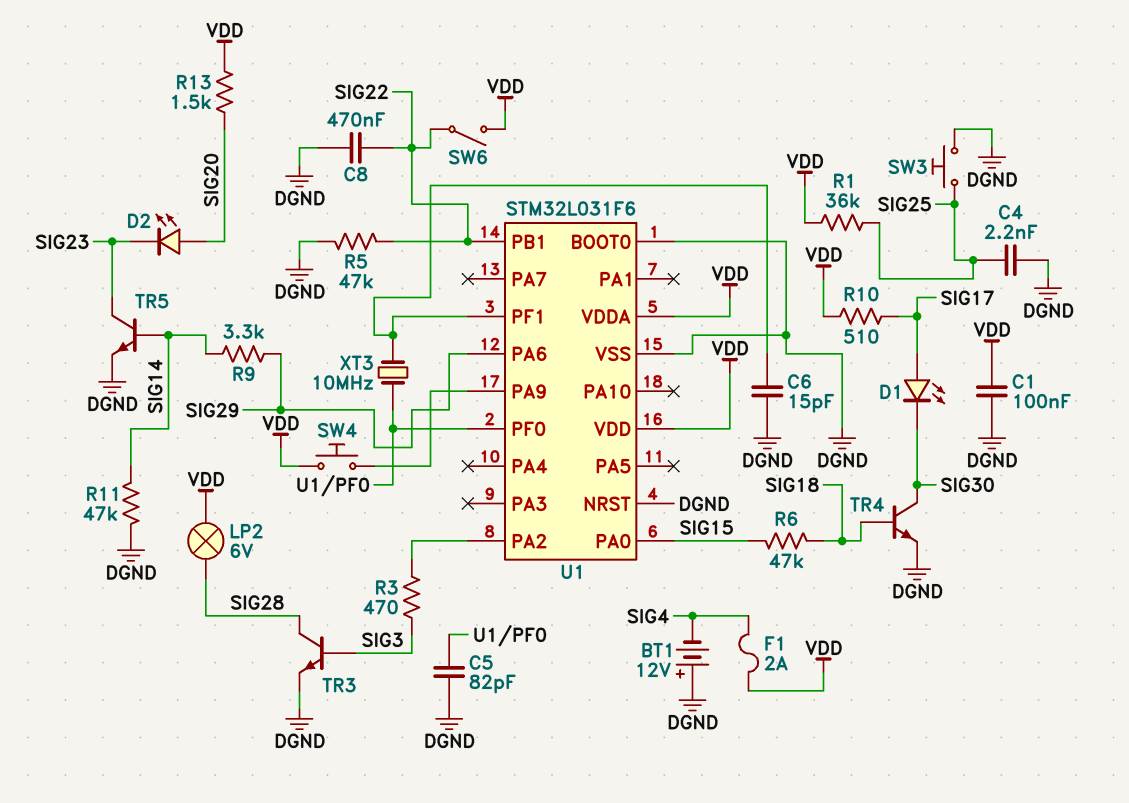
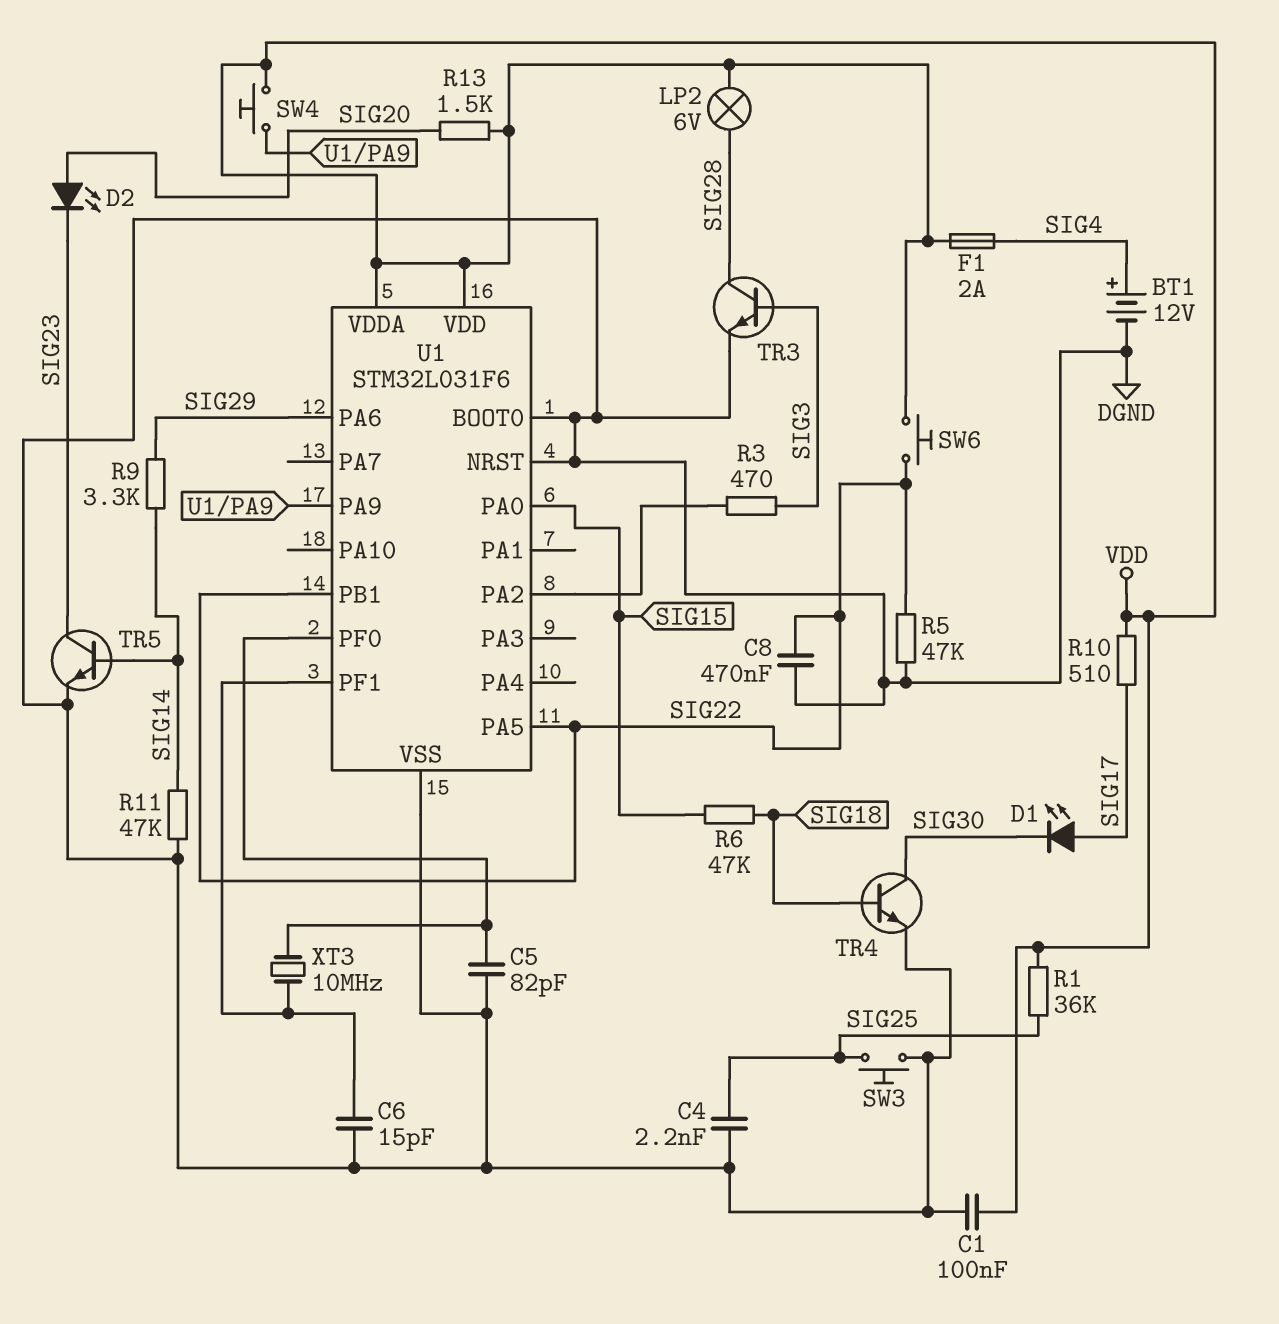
BT1: 12V (plus DGND, minus SIG4) -> 12V (plus SIG4, minus DGND)
SW6: switch (SIG22, VDD) -> button (SIG22, VDD)
U1 pin PA5: none -> SIG22

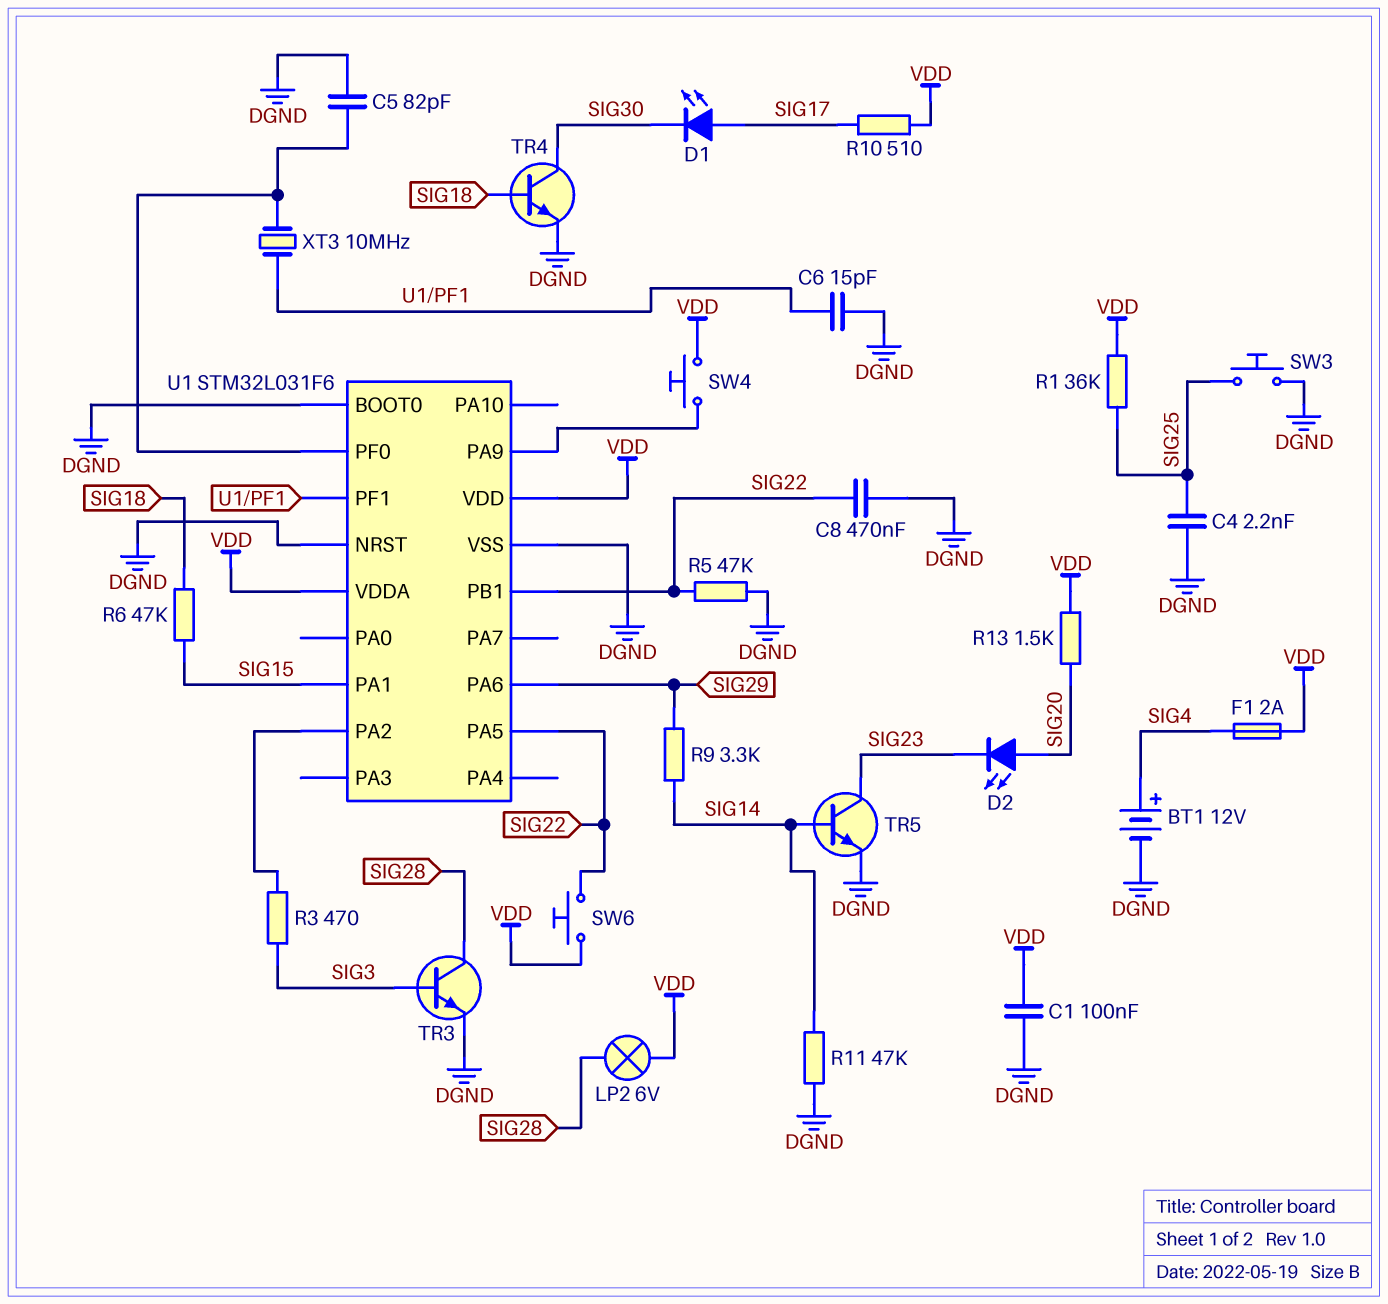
U1 pin PA0: SIG15 -> none
U1 pin PA1: none -> SIG15

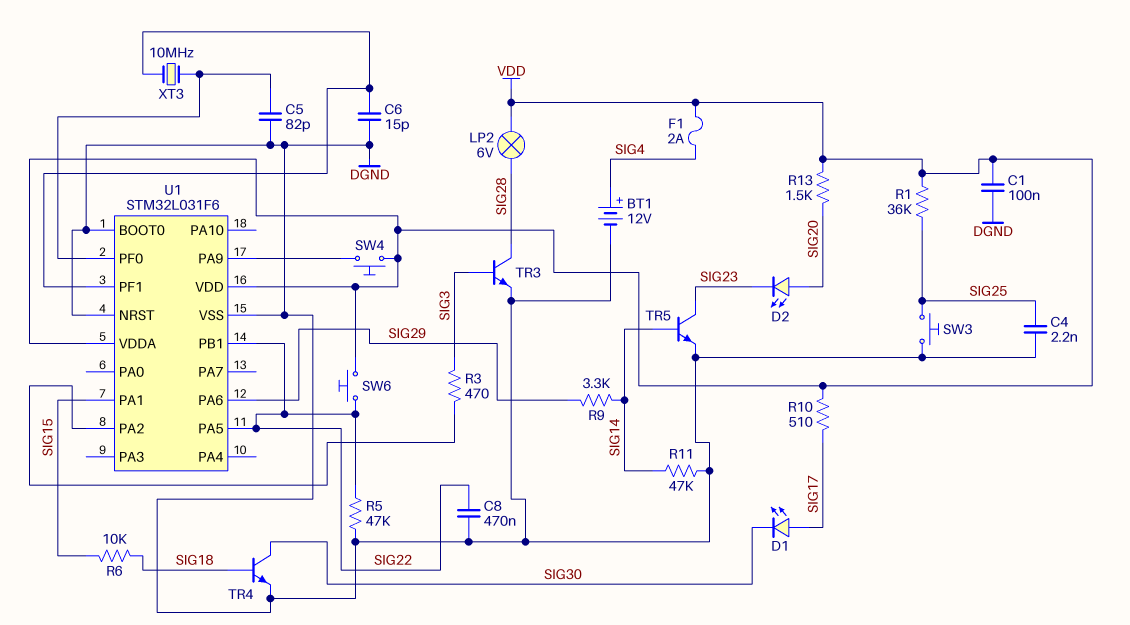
R6: 47k (SIG15, SIG18) -> 10k (SIG15, SIG18)

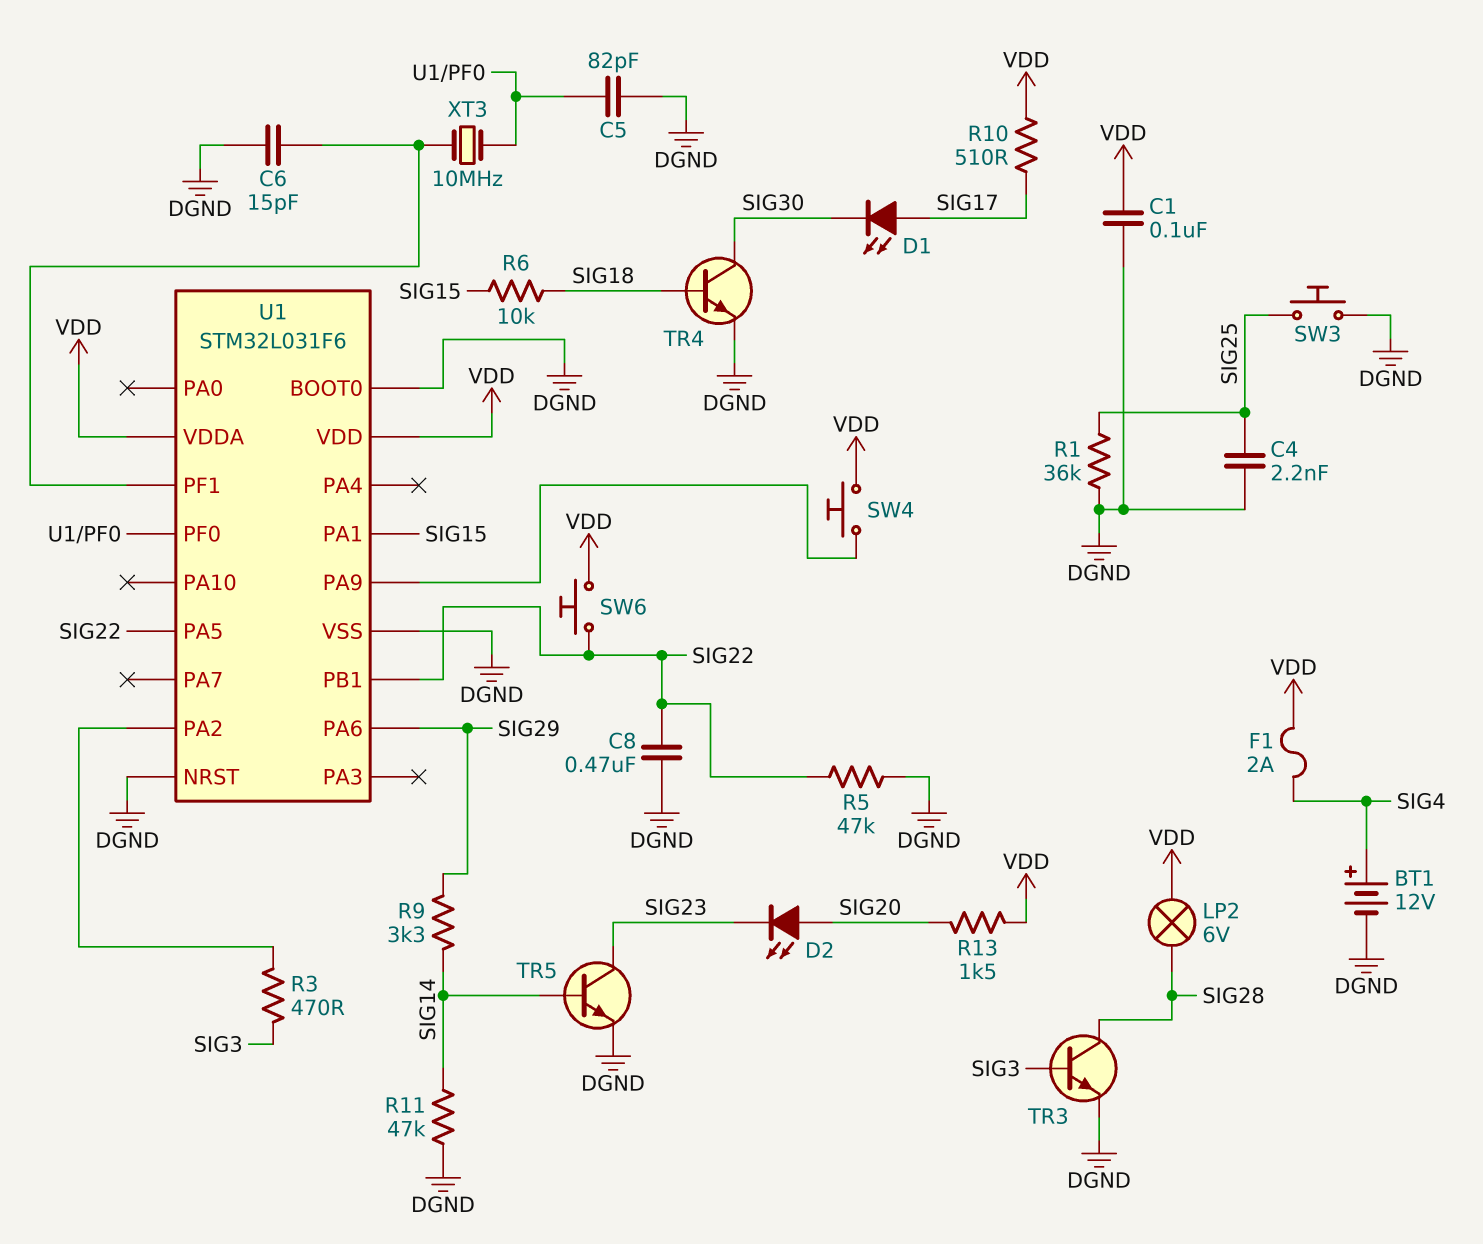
R1: 36k (SIG25, VDD) -> 36k (DGND, SIG25)

